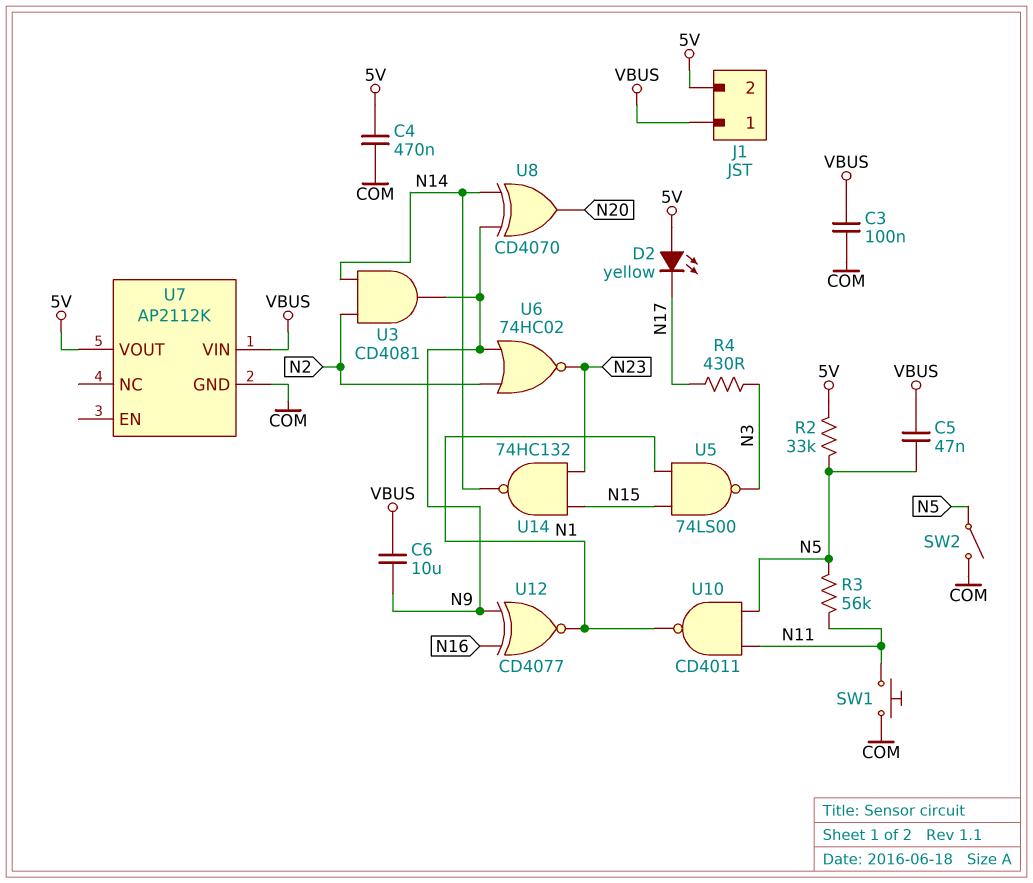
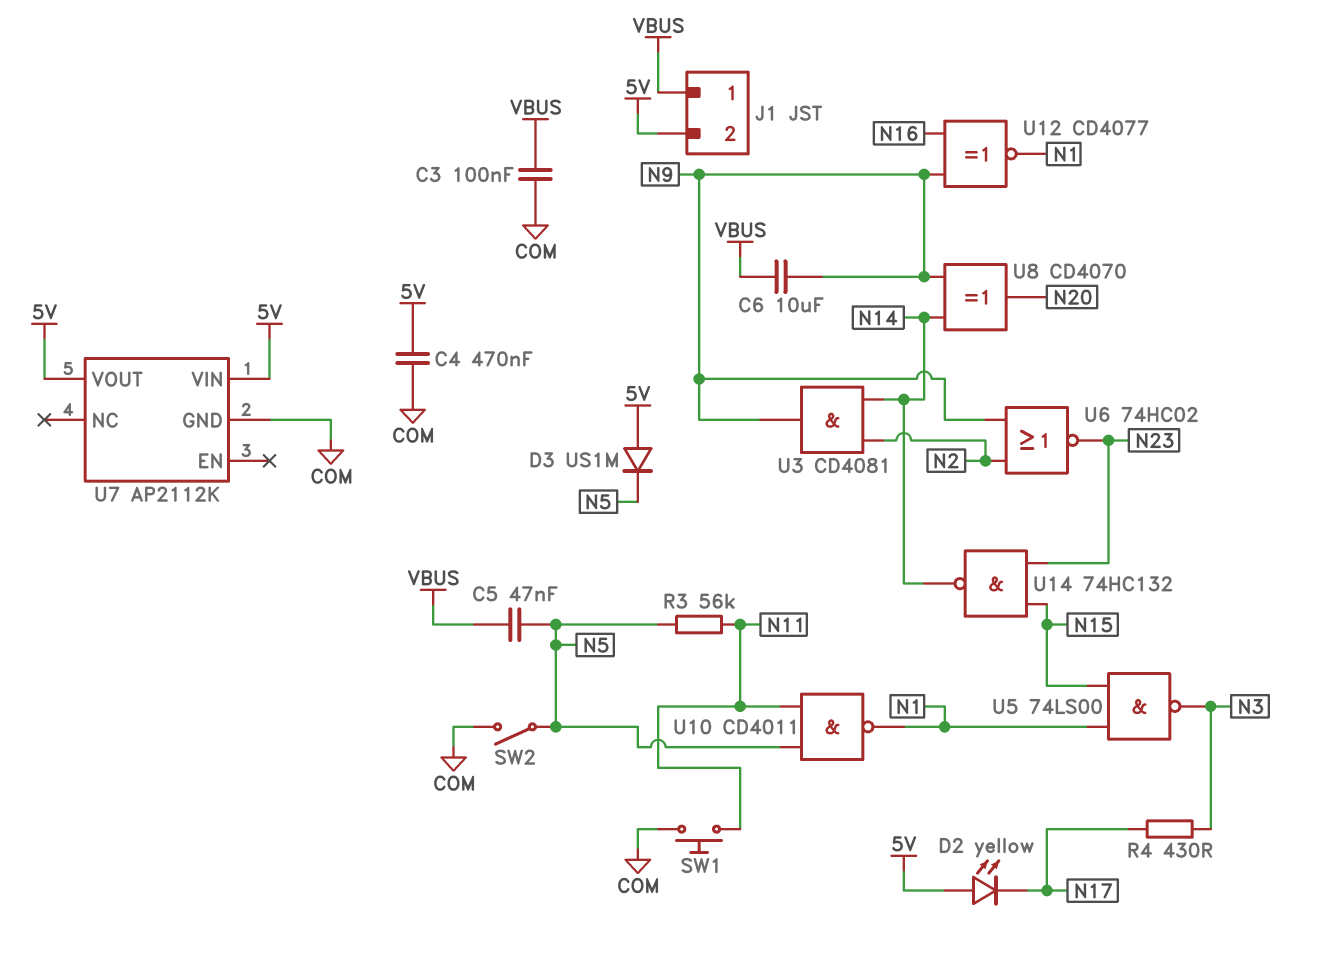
D3: none -> diode US1M (A 5V, K N5)
R2: 33k (5V, N5) -> none
U7 pin VIN: VBUS -> 5V

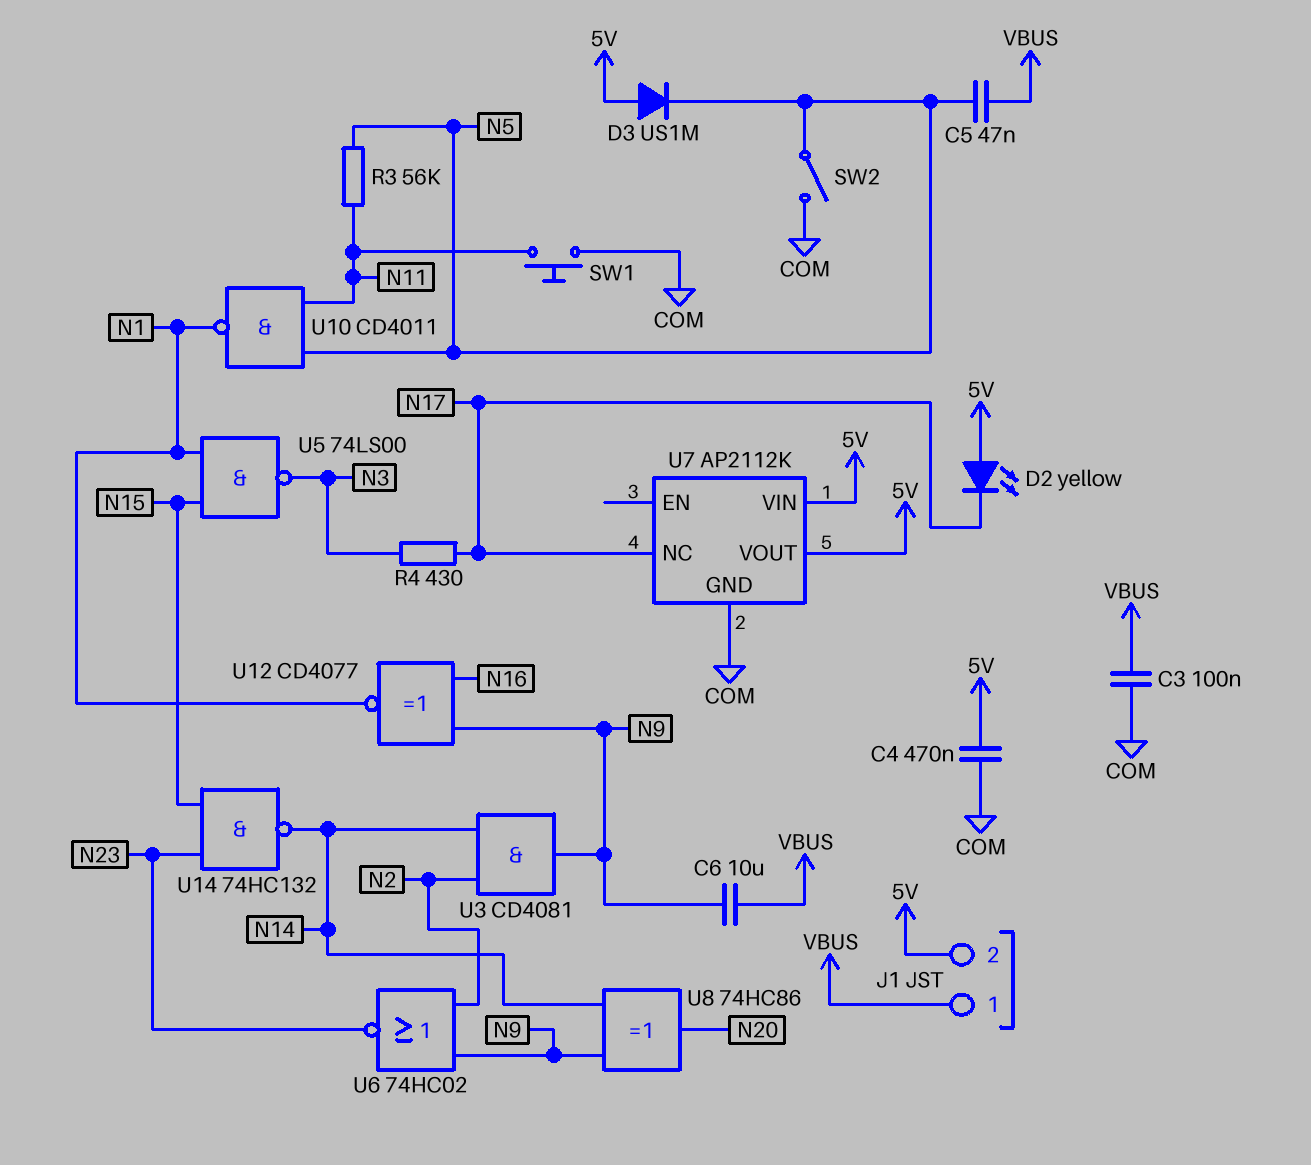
U7 pin NC: none -> N17
U8: XOR CD4070 (in N9, in N14, out N20) -> XOR 74HC86 (in N9, in N14, out N20)

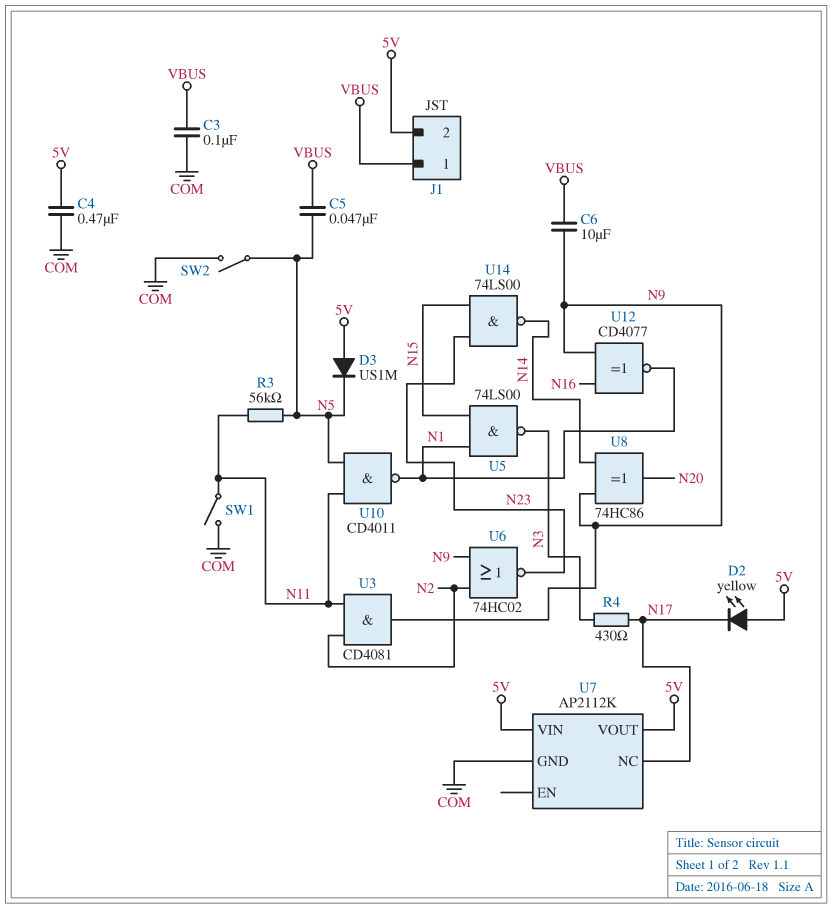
SW1: button (COM, N11) -> switch (COM, N11)
U3: AND CD4081 (in N2, in N14, out N9) -> AND CD4081 (in N2, in N11, out N9)
U14: NAND 74HC132 (in N15, in N23, out N14) -> NAND 74LS00 (in N15, in N23, out N14)

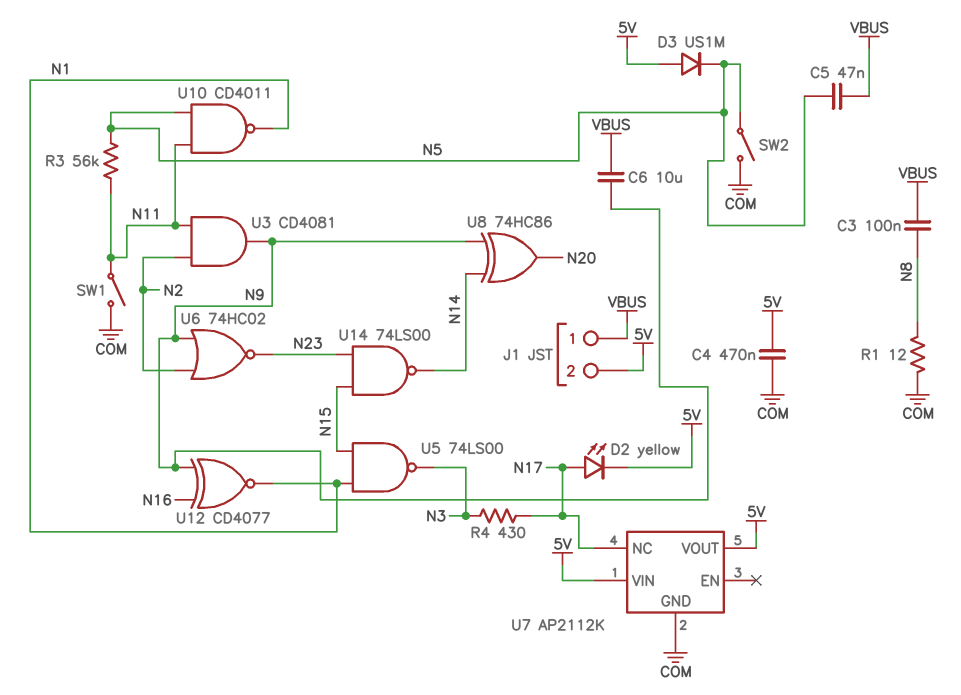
C3: 100nF (COM, VBUS) -> 100nF (N8, VBUS)
D2: LED yellow (A 5V, K N17) -> LED yellow (A N17, K 5V)
R1: none -> 12 (COM, N8)

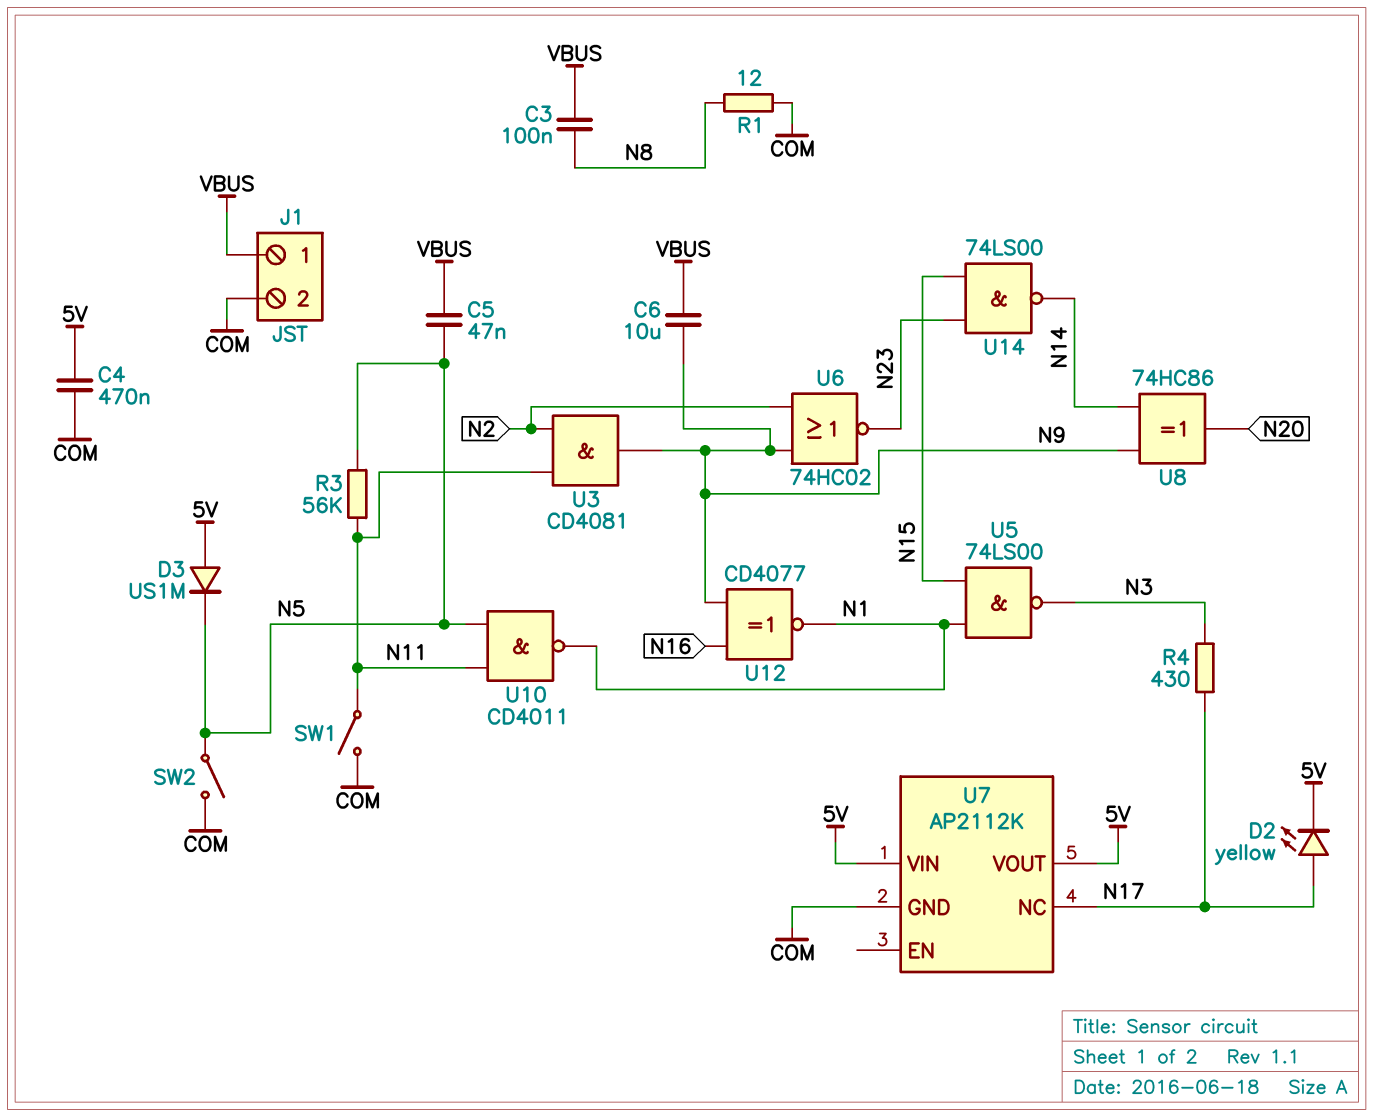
J1 pin 2: 5V -> COM

